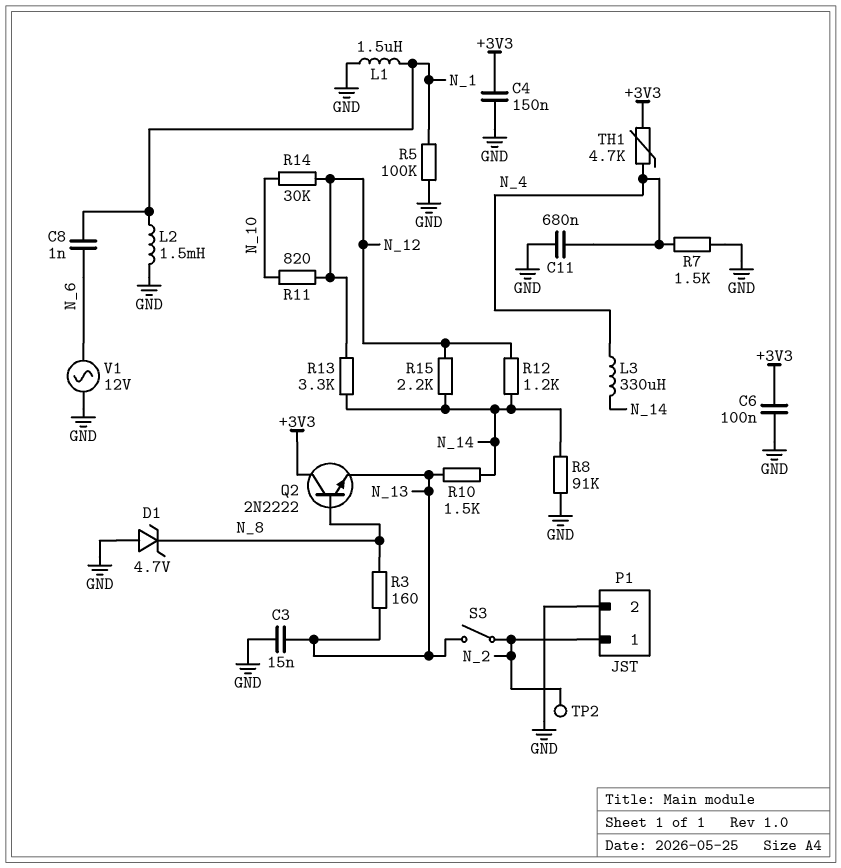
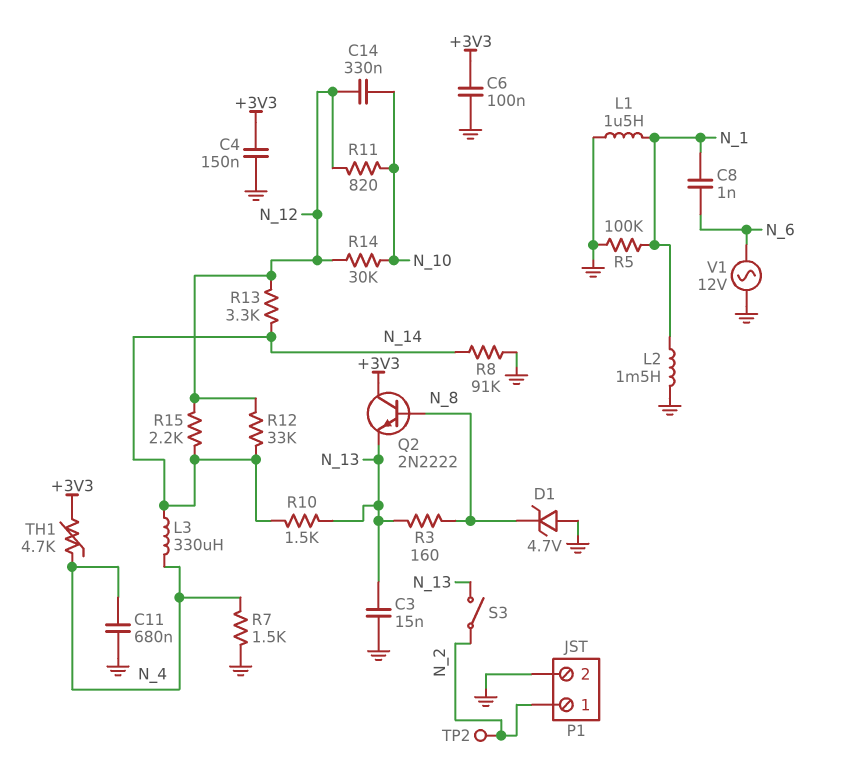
C14: none -> 330nF (N_10, N_12)
R12: 1.2k (N_12, N_14) -> 33k (N_12, N_14)

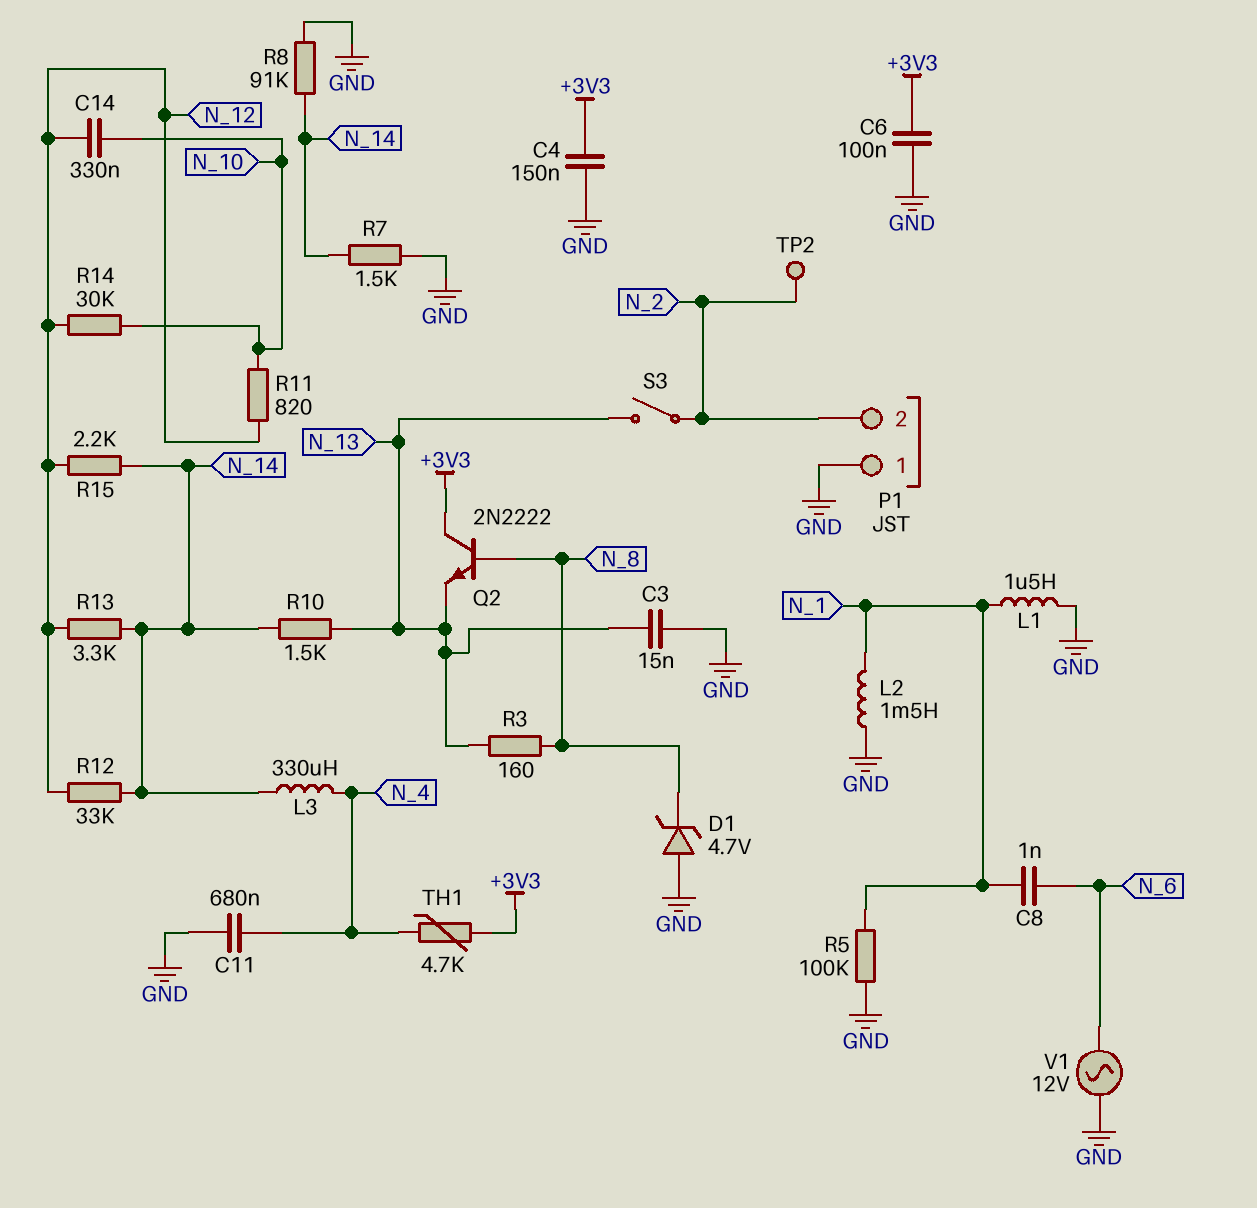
P1 pin 1: N_2 -> GND
P1 pin 2: GND -> N_2
R7: 1.5k (GND, N_4) -> 1.5k (GND, N_14)

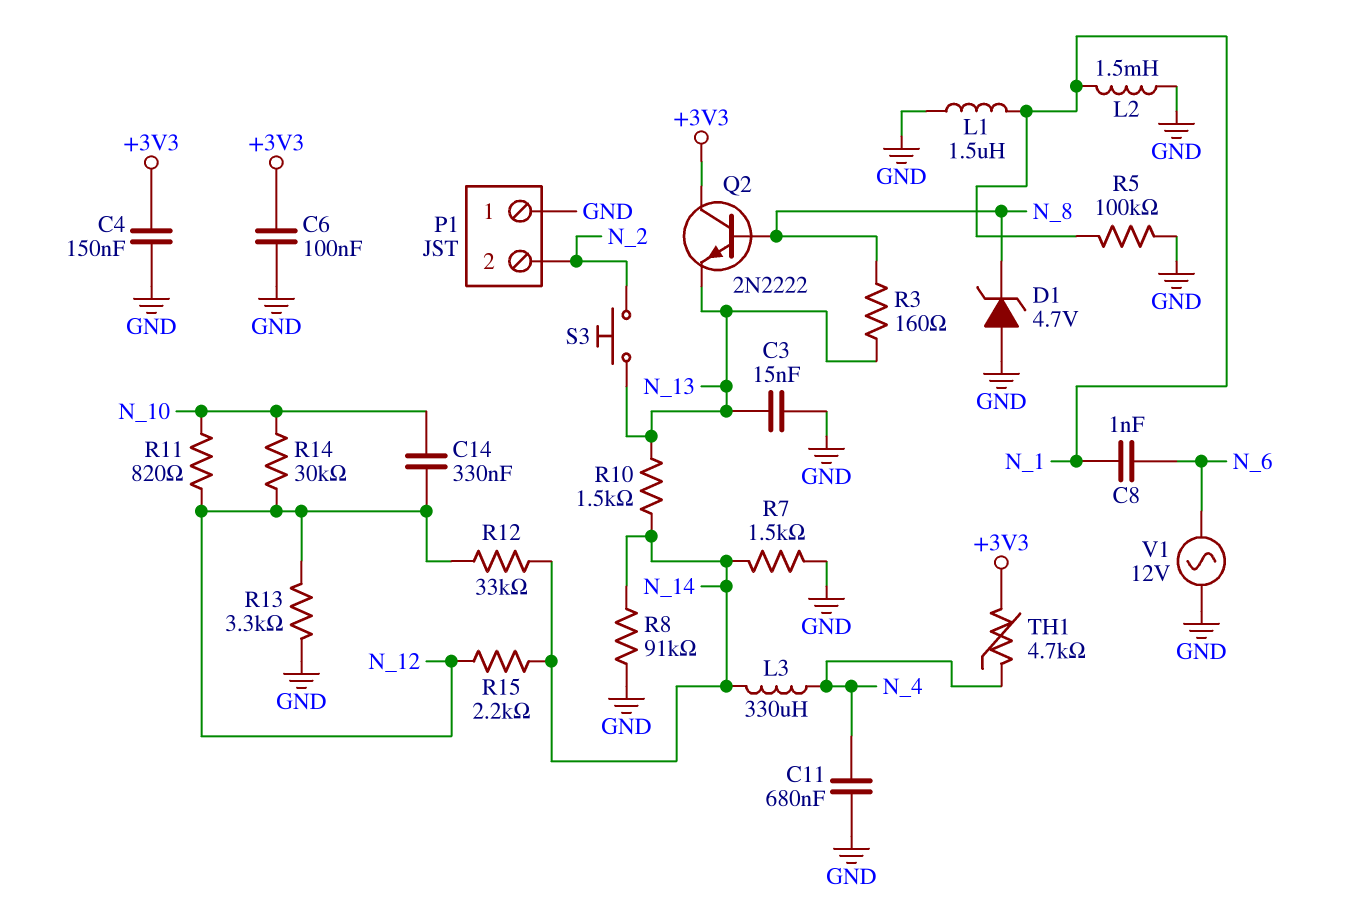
R13: 3.3k (N_12, N_14) -> 3.3k (GND, N_12)
S3: switch (N_2, N_13) -> button (N_2, N_13)
TP2: test point (N_2) -> none

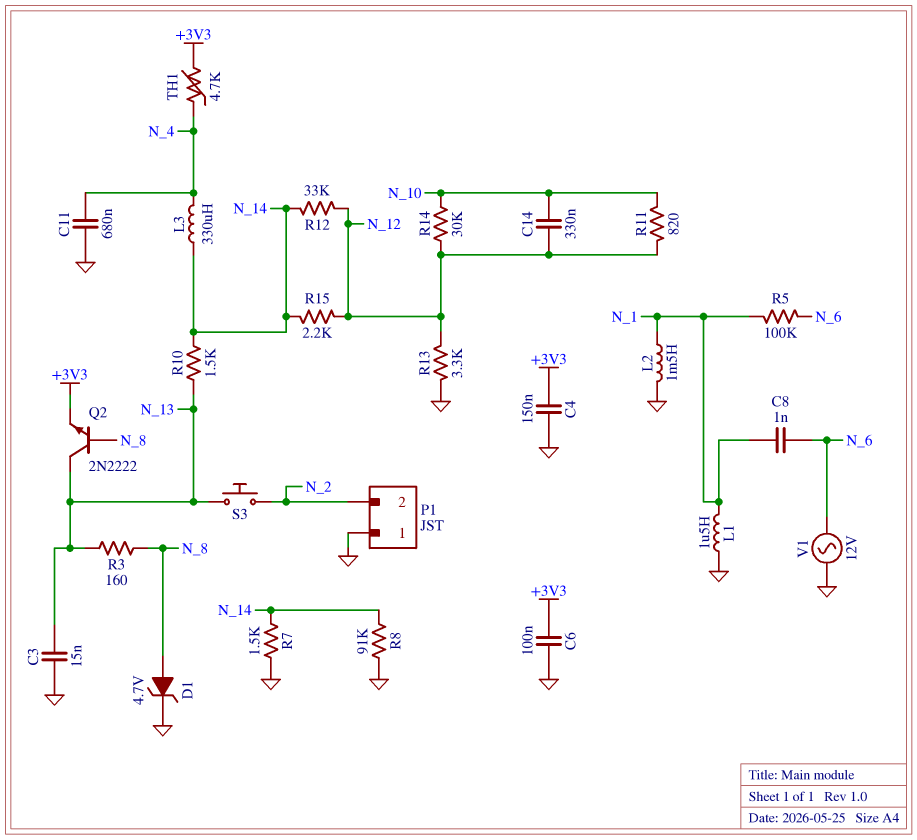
D1: zener 4.7V (A GND, K N_8) -> zener 4.7V (A N_8, K GND)
Q2: NPN 2N2222 (B N_8, C +3V3, E N_13) -> NPN 2N2222 (B N_8, C N_13, E +3V3)
R5: 100k (GND, N_1) -> 100k (N_1, N_6)

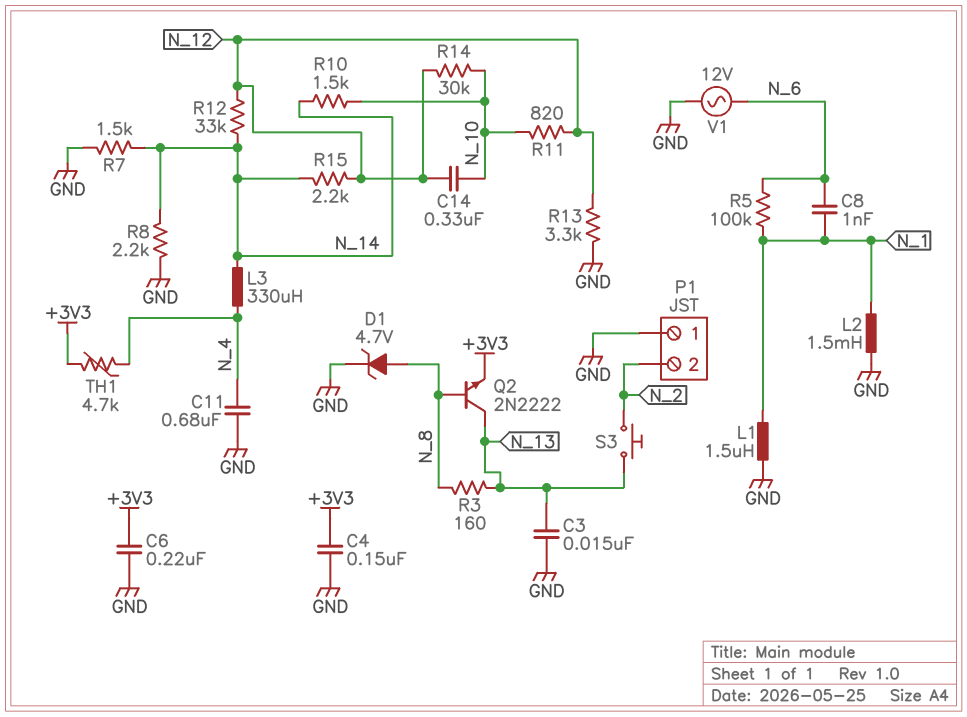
C6: 100nF (+3V3, GND) -> 220nF (+3V3, GND)
R8: 91k (GND, N_14) -> 2.2k (GND, N_14)
R10: 1.5k (N_13, N_14) -> 1.5k (N_10, N_14)

